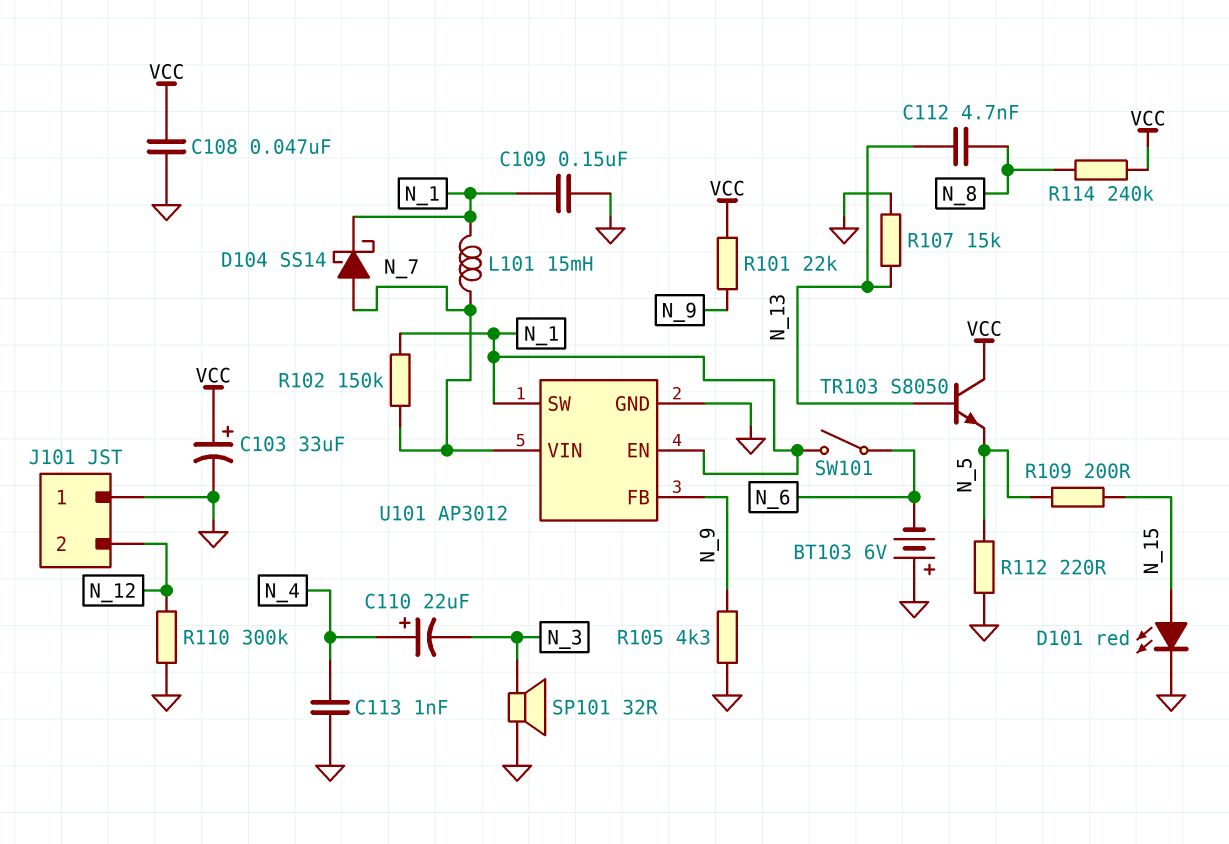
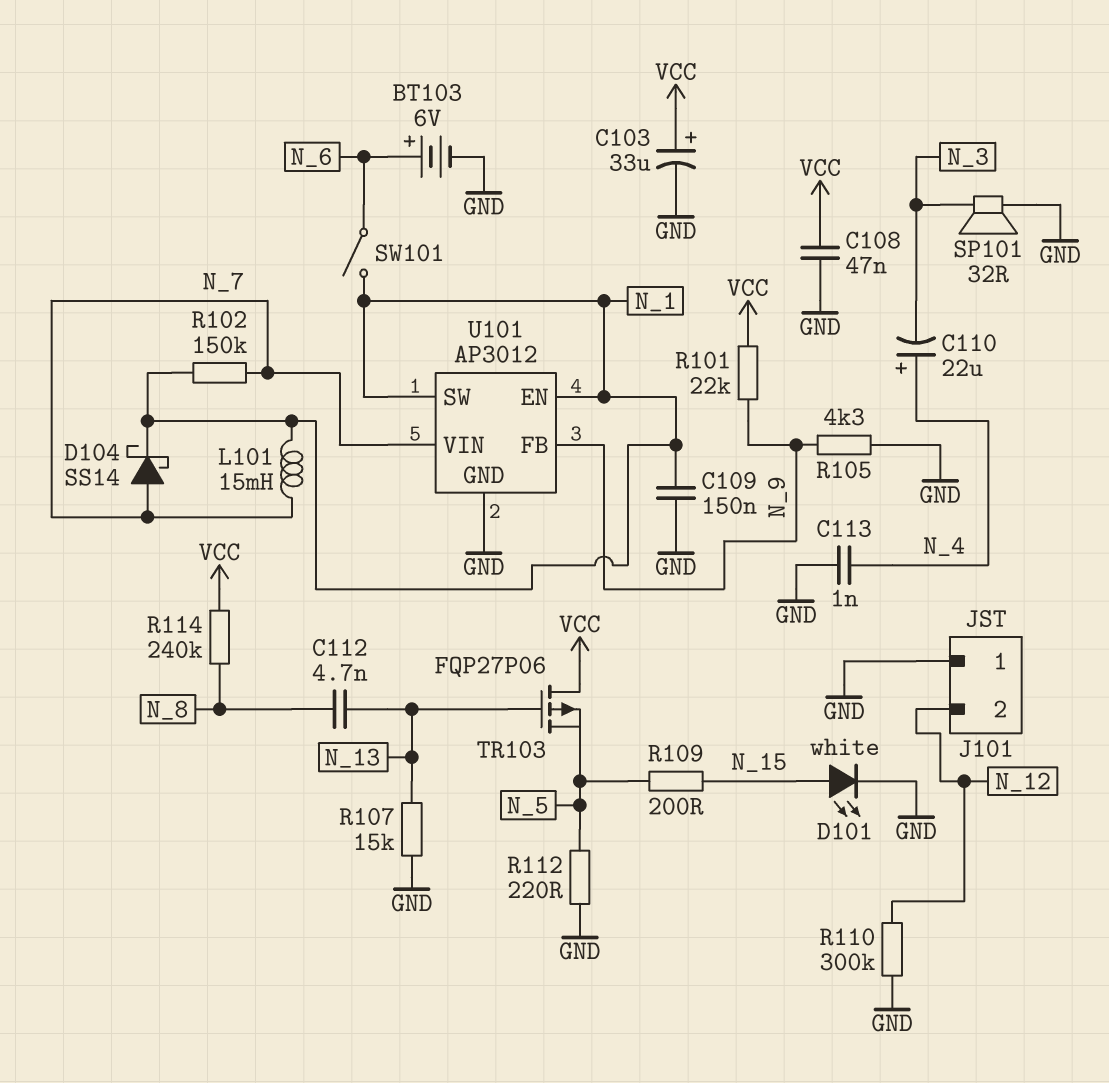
BT103: 6V (plus GND, minus N_6) -> 6V (plus N_6, minus GND)
D101: LED red (A N_15, K GND) -> LED white (A N_15, K GND)
TR103: NPN S8050 (B N_13, C VCC, E N_5) -> PMOS FQP27P06 (G N_13, D VCC, S N_5)

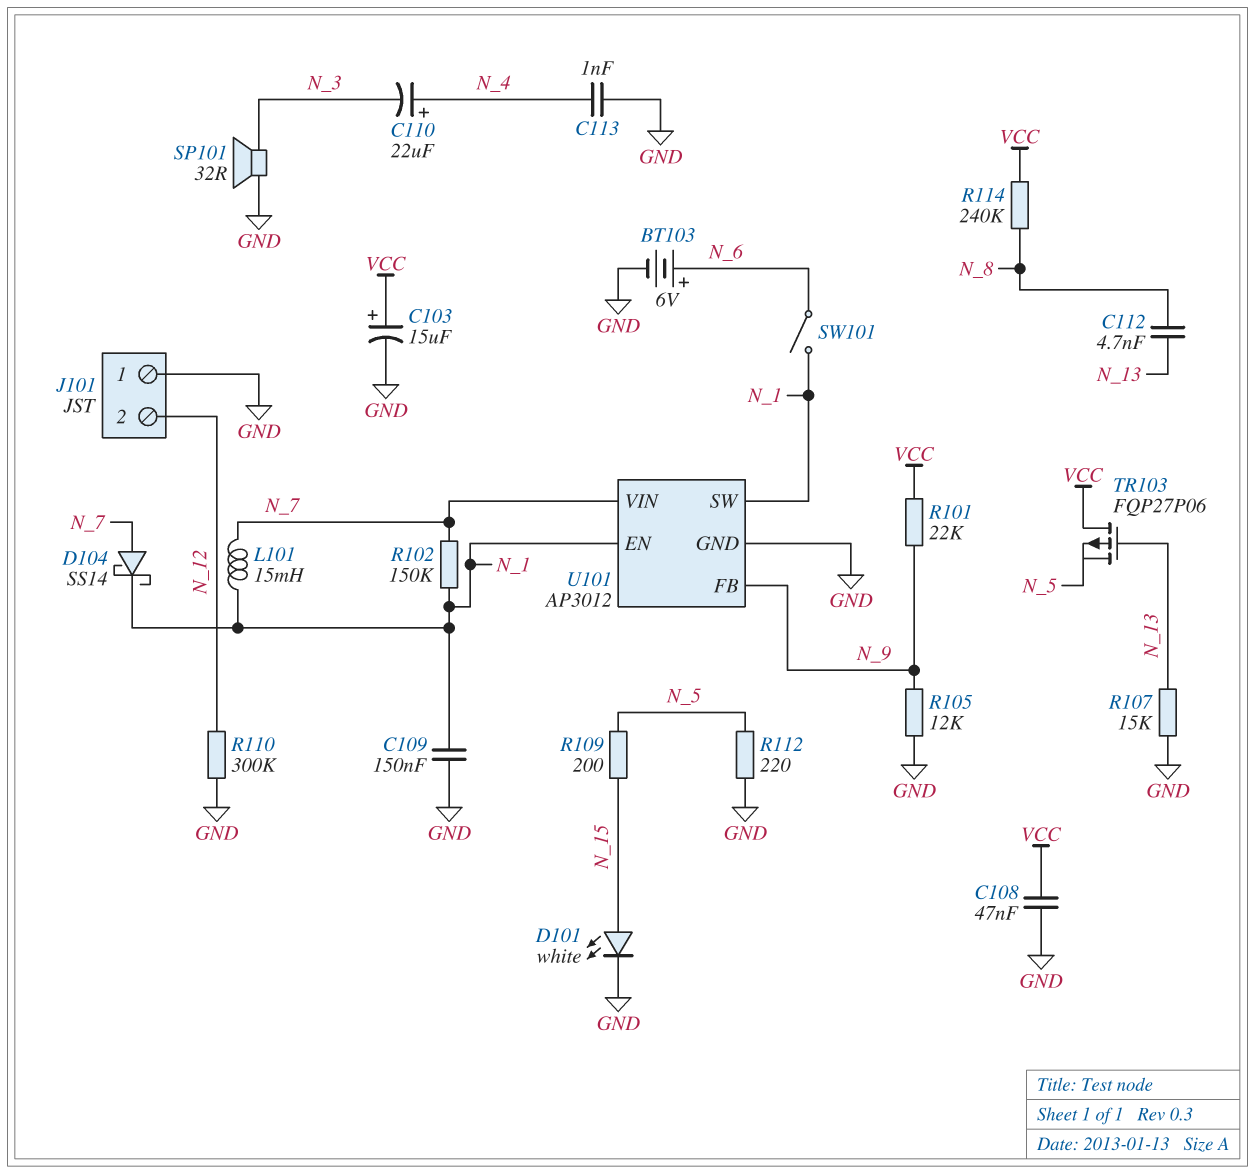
C103: 33uF (plus VCC, minus GND) -> 15uF (plus VCC, minus GND)
R105: 4.3k (GND, N_9) -> 12k (GND, N_9)

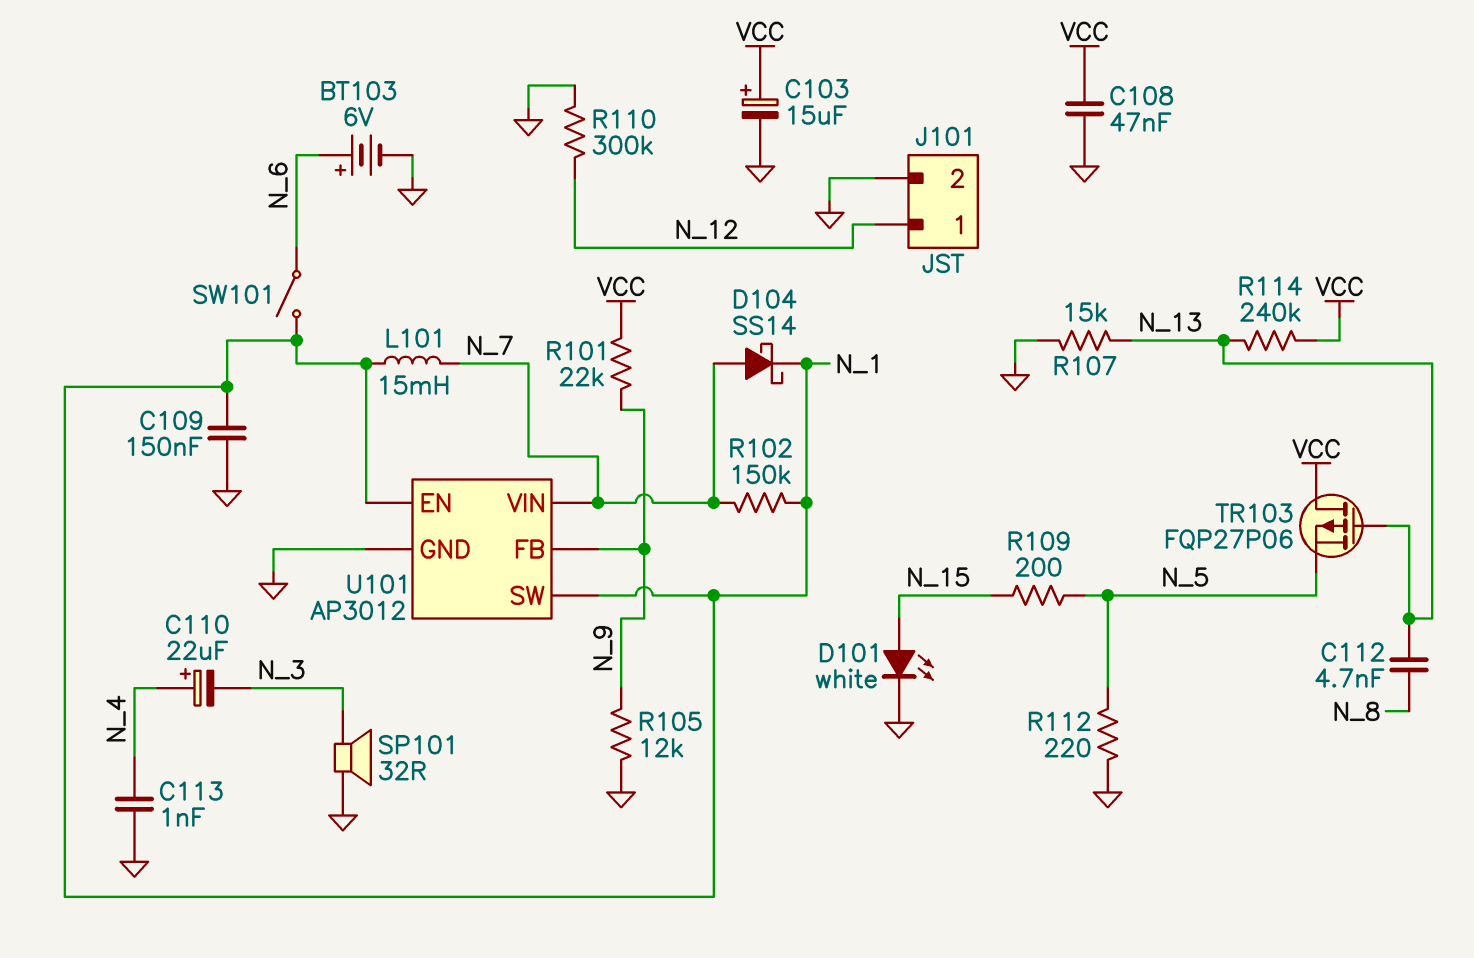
J101 pin 1: GND -> N_12
J101 pin 2: N_12 -> GND
R114: 240k (N_8, VCC) -> 240k (N_13, VCC)

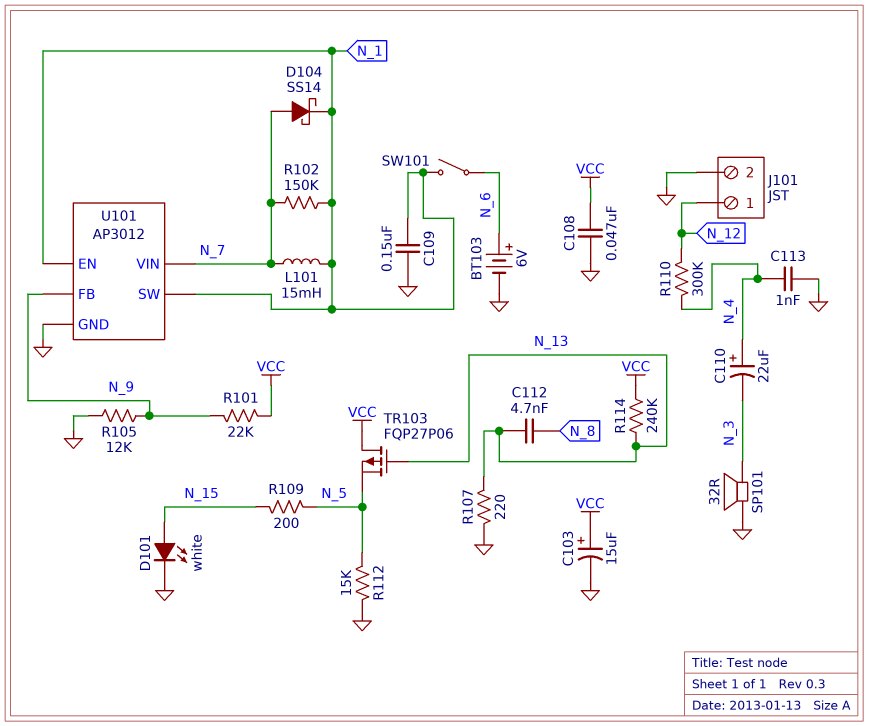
R107: 15k (GND, N_13) -> 220 (GND, N_13)
R110: 300k (GND, N_12) -> 300k (N_4, N_12)
R112: 220 (GND, N_5) -> 15k (GND, N_5)

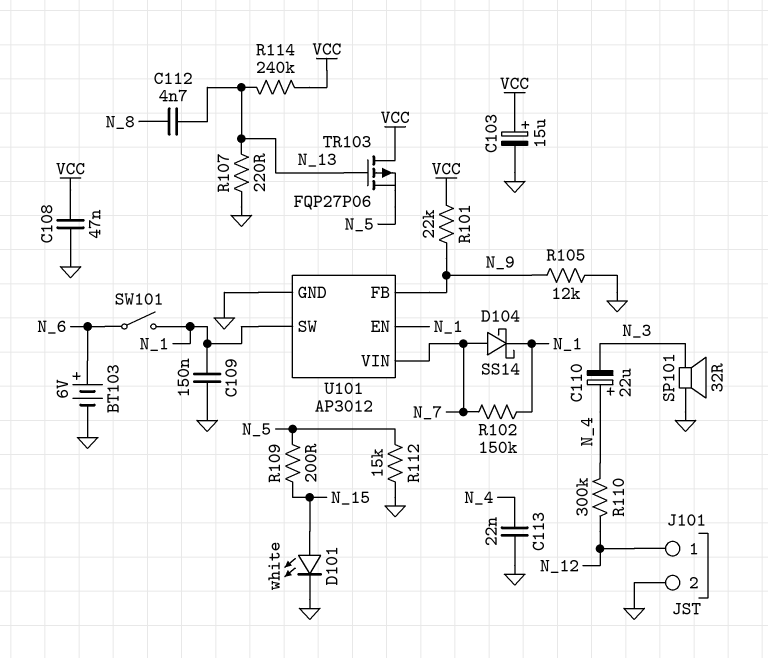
C113: 1nF (GND, N_4) -> 22nF (GND, N_4)
L101: 15mH (N_1, N_7) -> none

